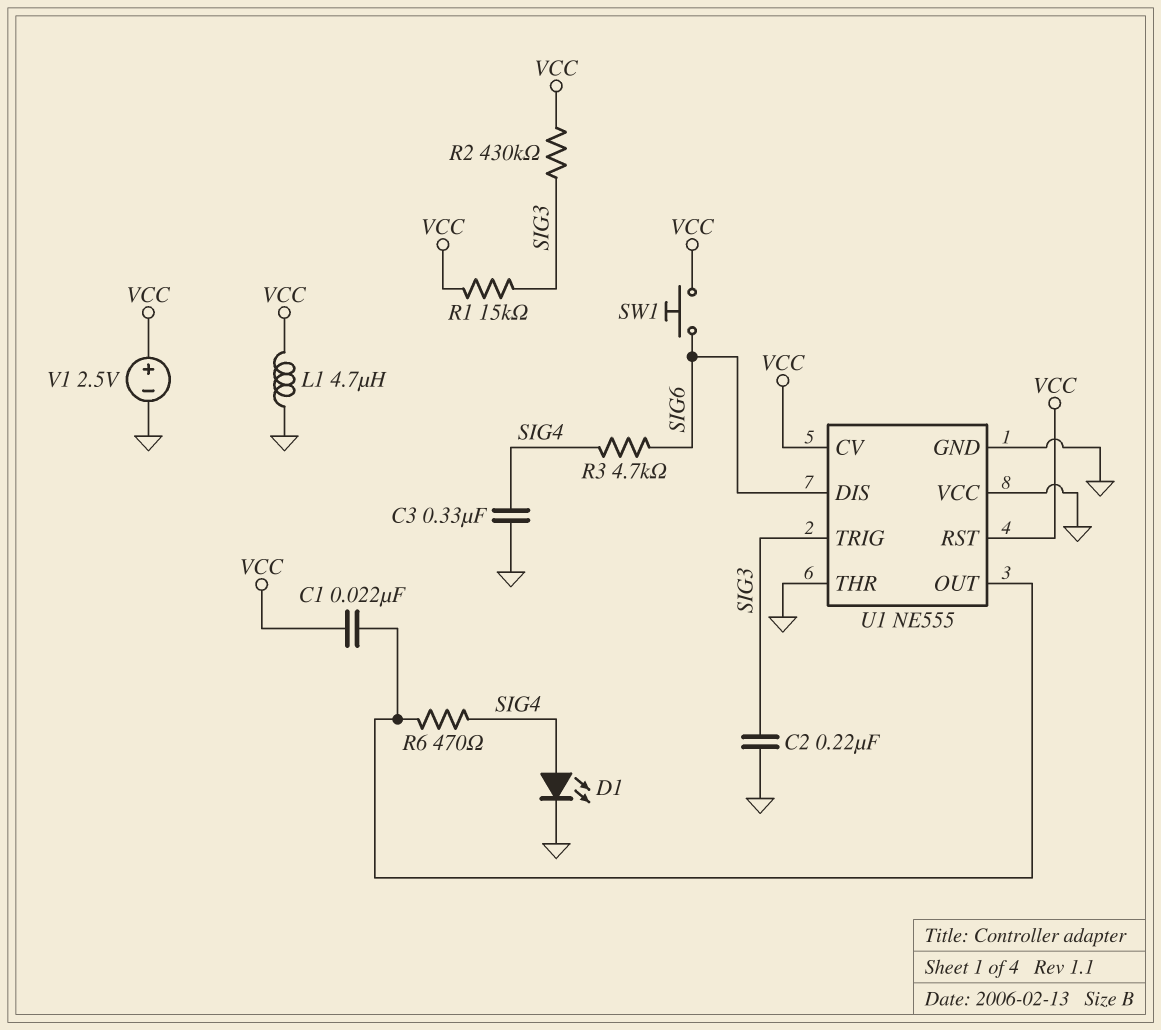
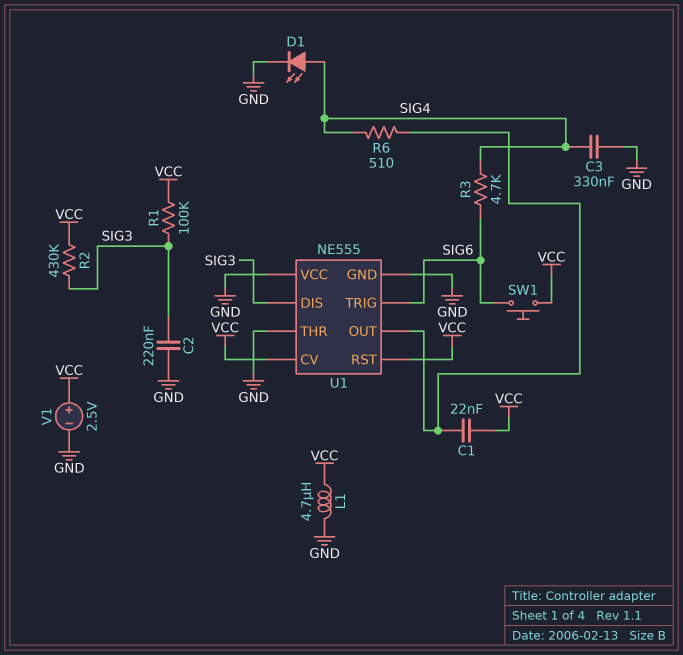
R1: 15k (SIG3, VCC) -> 100k (SIG3, VCC)
R6: 470 (SIG4, U1/OUT) -> 510 (SIG4, U1/OUT)
U1 pin DIS: SIG6 -> SIG3
U1 pin TRIG: SIG3 -> SIG6

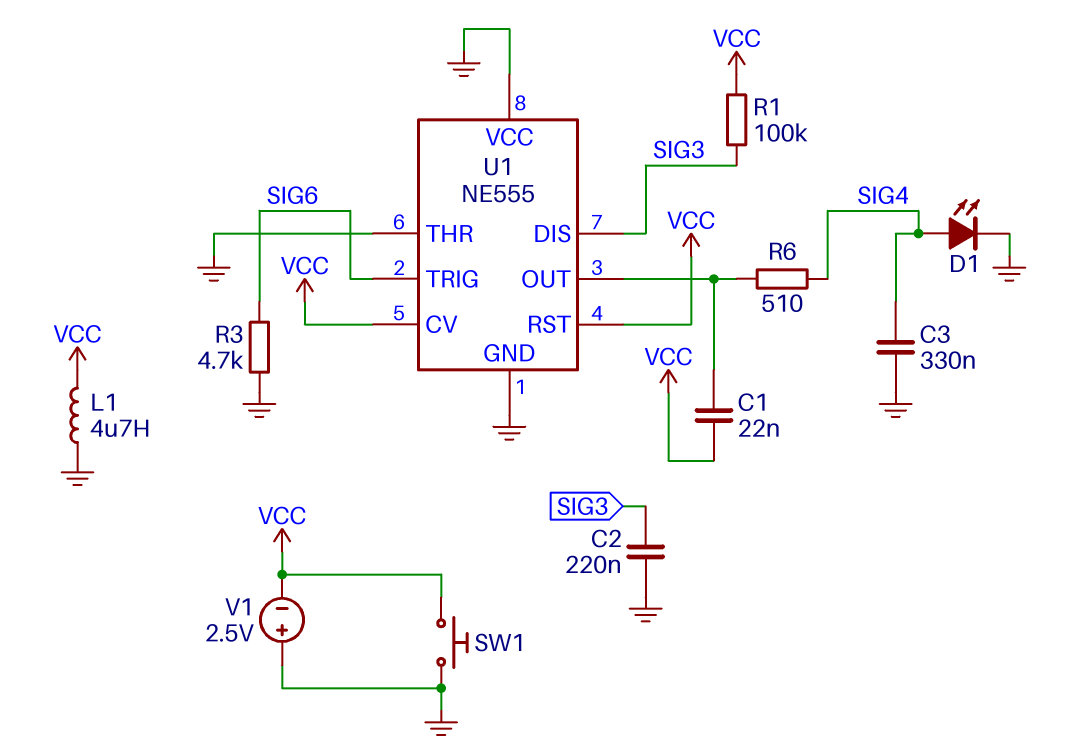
R2: 430k (SIG3, VCC) -> none
R3: 4.7k (SIG4, SIG6) -> 4.7k (GND, SIG6)
SW1: button (SIG6, VCC) -> button (GND, VCC)
V1: 2.5V (plus VCC, minus GND) -> 2.5V (plus GND, minus VCC)

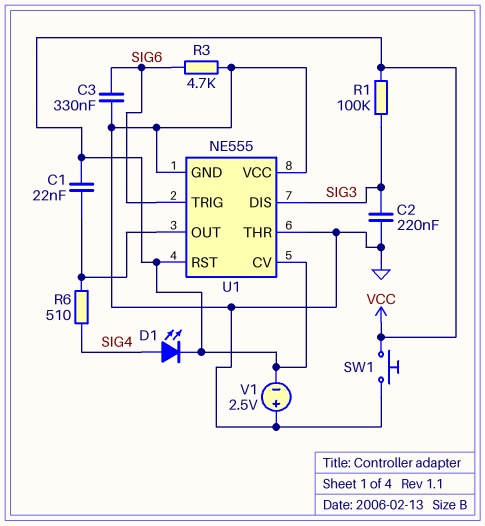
C3: 330nF (GND, SIG4) -> 330nF (GND, SIG6)
D1: LED (A SIG4, K GND) -> LED (A SIG4, K VCC)
L1: 4.7uH (GND, VCC) -> none

